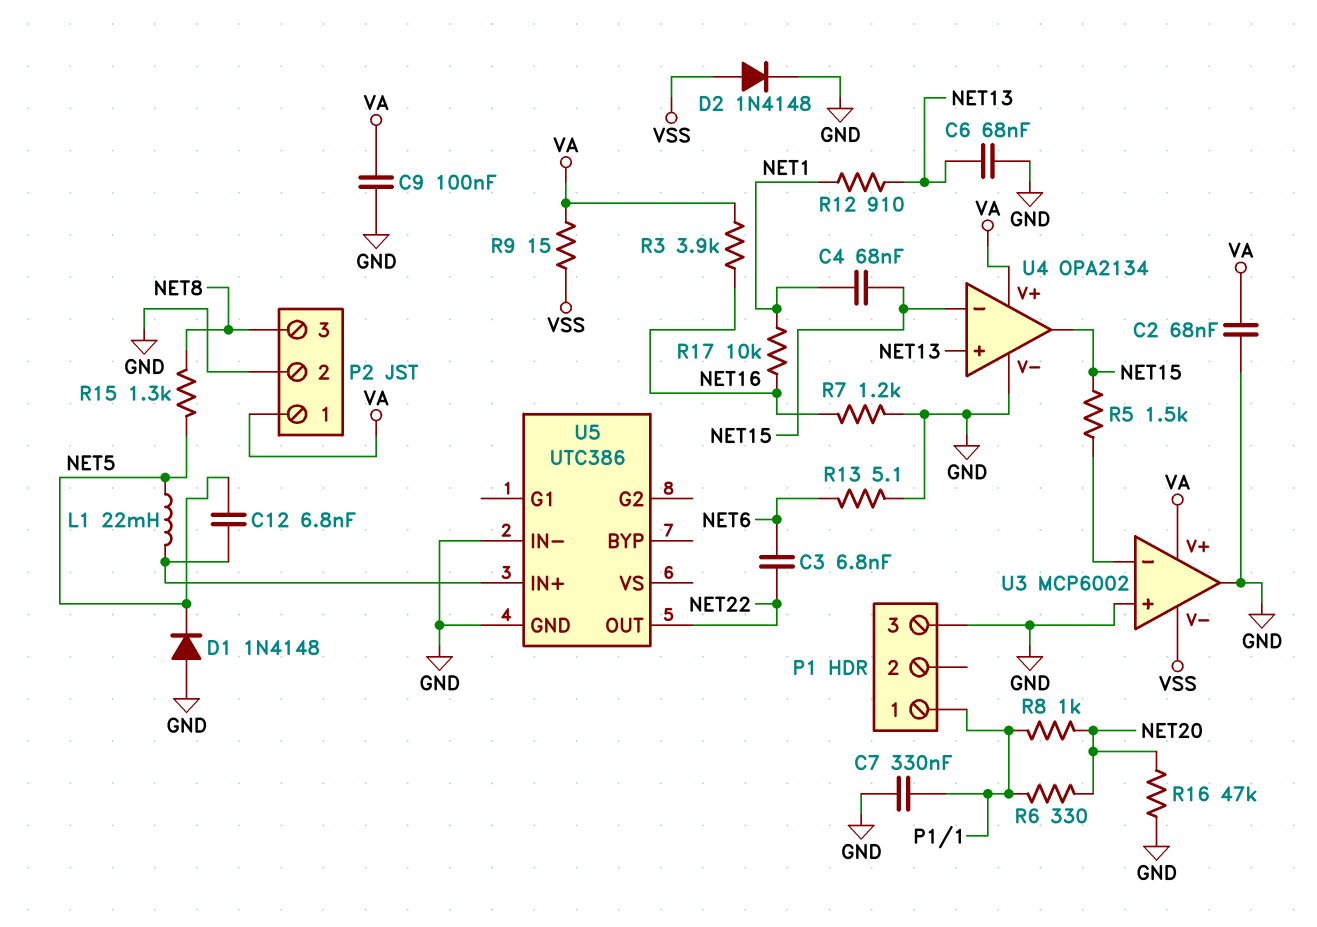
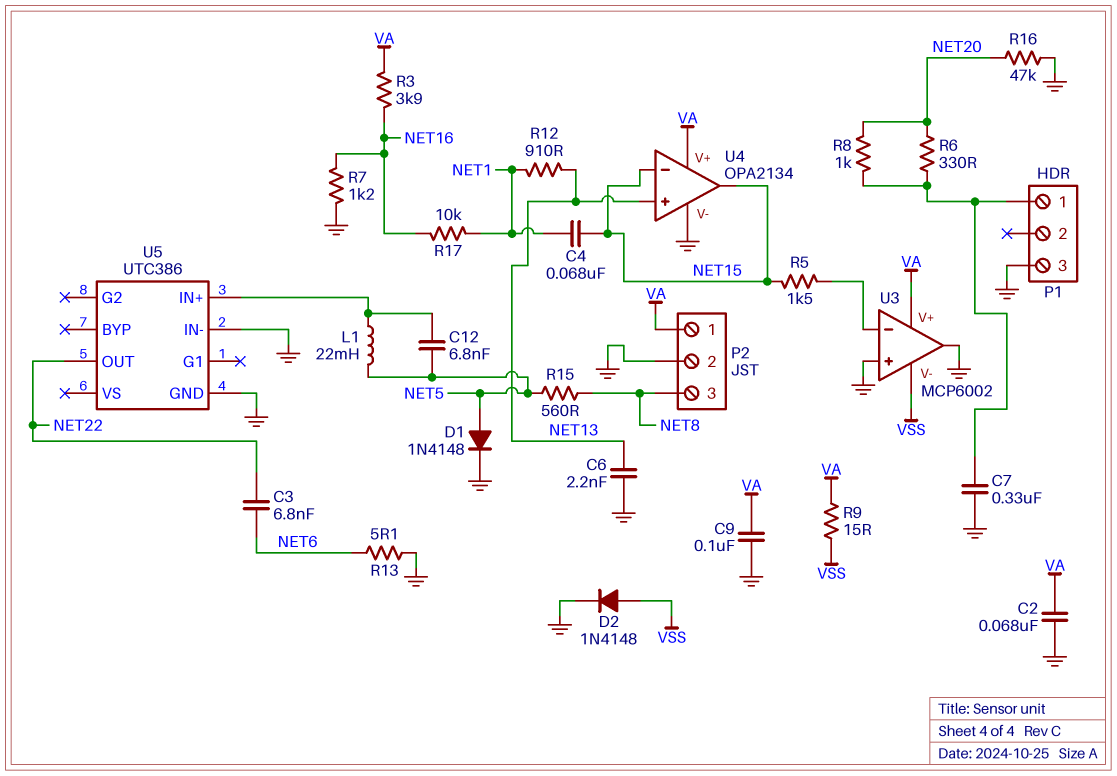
C6: 68nF (GND, NET13) -> 2.2nF (GND, NET13)
D1: diode 1N4148 (A GND, K NET5) -> diode 1N4148 (A NET5, K GND)
R15: 1.3k (NET5, NET8) -> 560 (NET5, NET8)

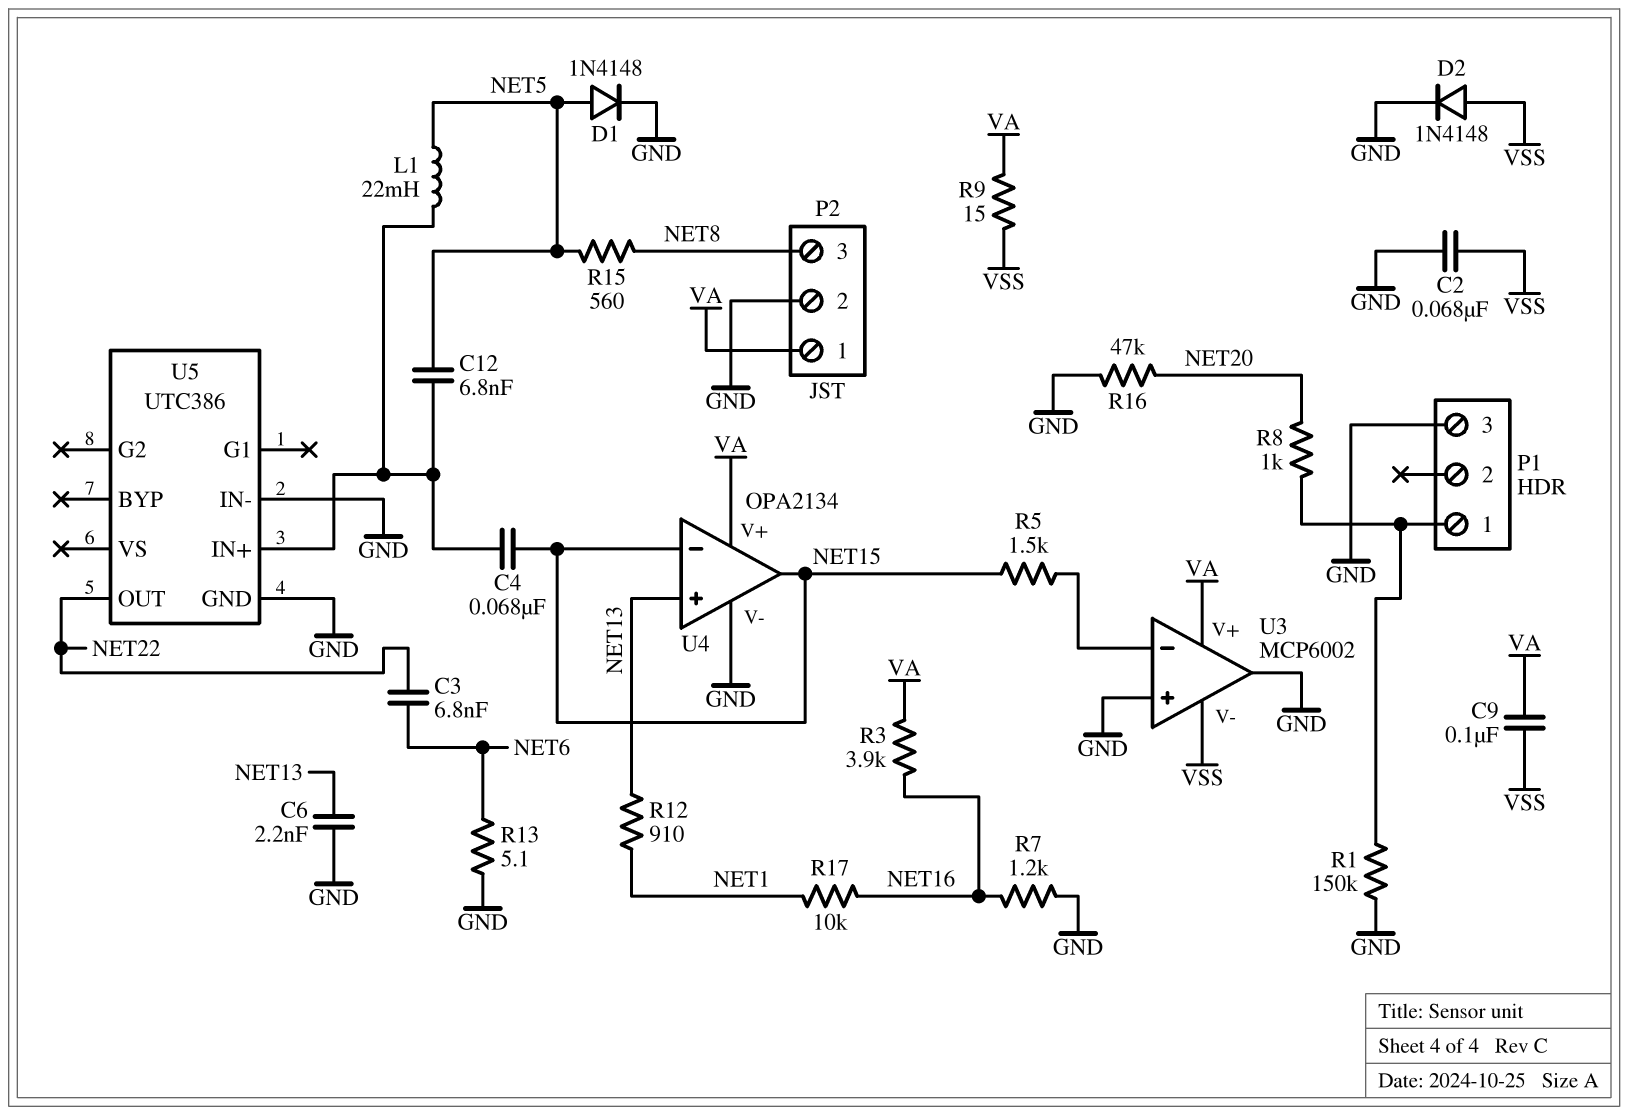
C2: 68nF (GND, VA) -> 68nF (GND, VSS)
C4: 68nF (NET1, NET15) -> 68nF (NET15, U5/IN+)
C7: 330nF (GND, P1/1) -> none
C9: 100nF (GND, VA) -> 100nF (VA, VSS)
R1: none -> 150k (GND, P1/1)
R6: 330 (NET20, P1/1) -> none

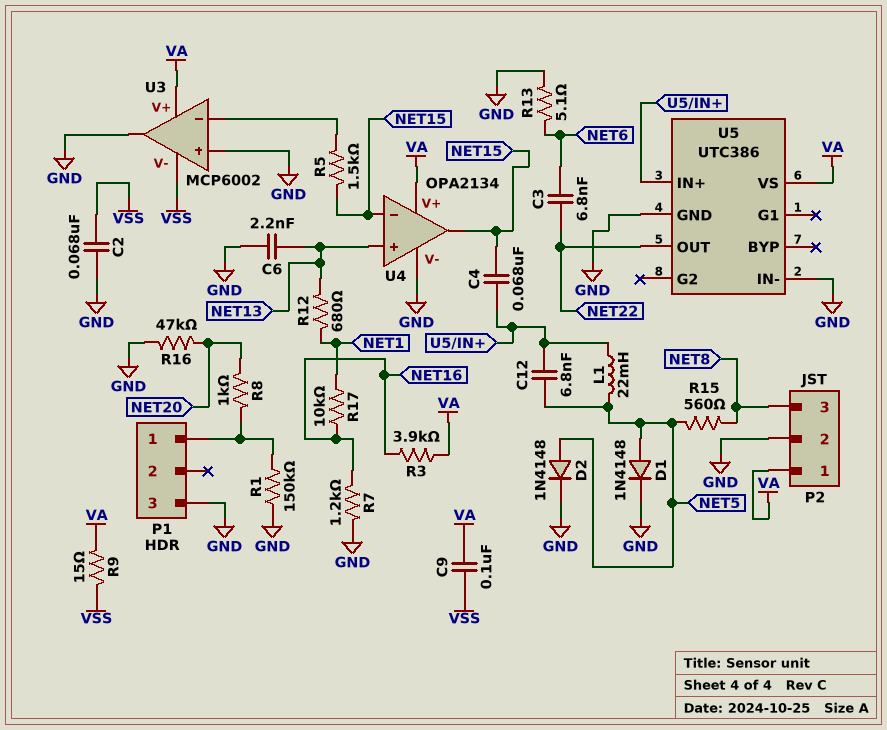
D2: diode 1N4148 (A VSS, K GND) -> diode 1N4148 (A NET5, K GND)
R12: 910 (NET1, NET13) -> 680 (NET1, NET13)
U5 pin VS: none -> VA

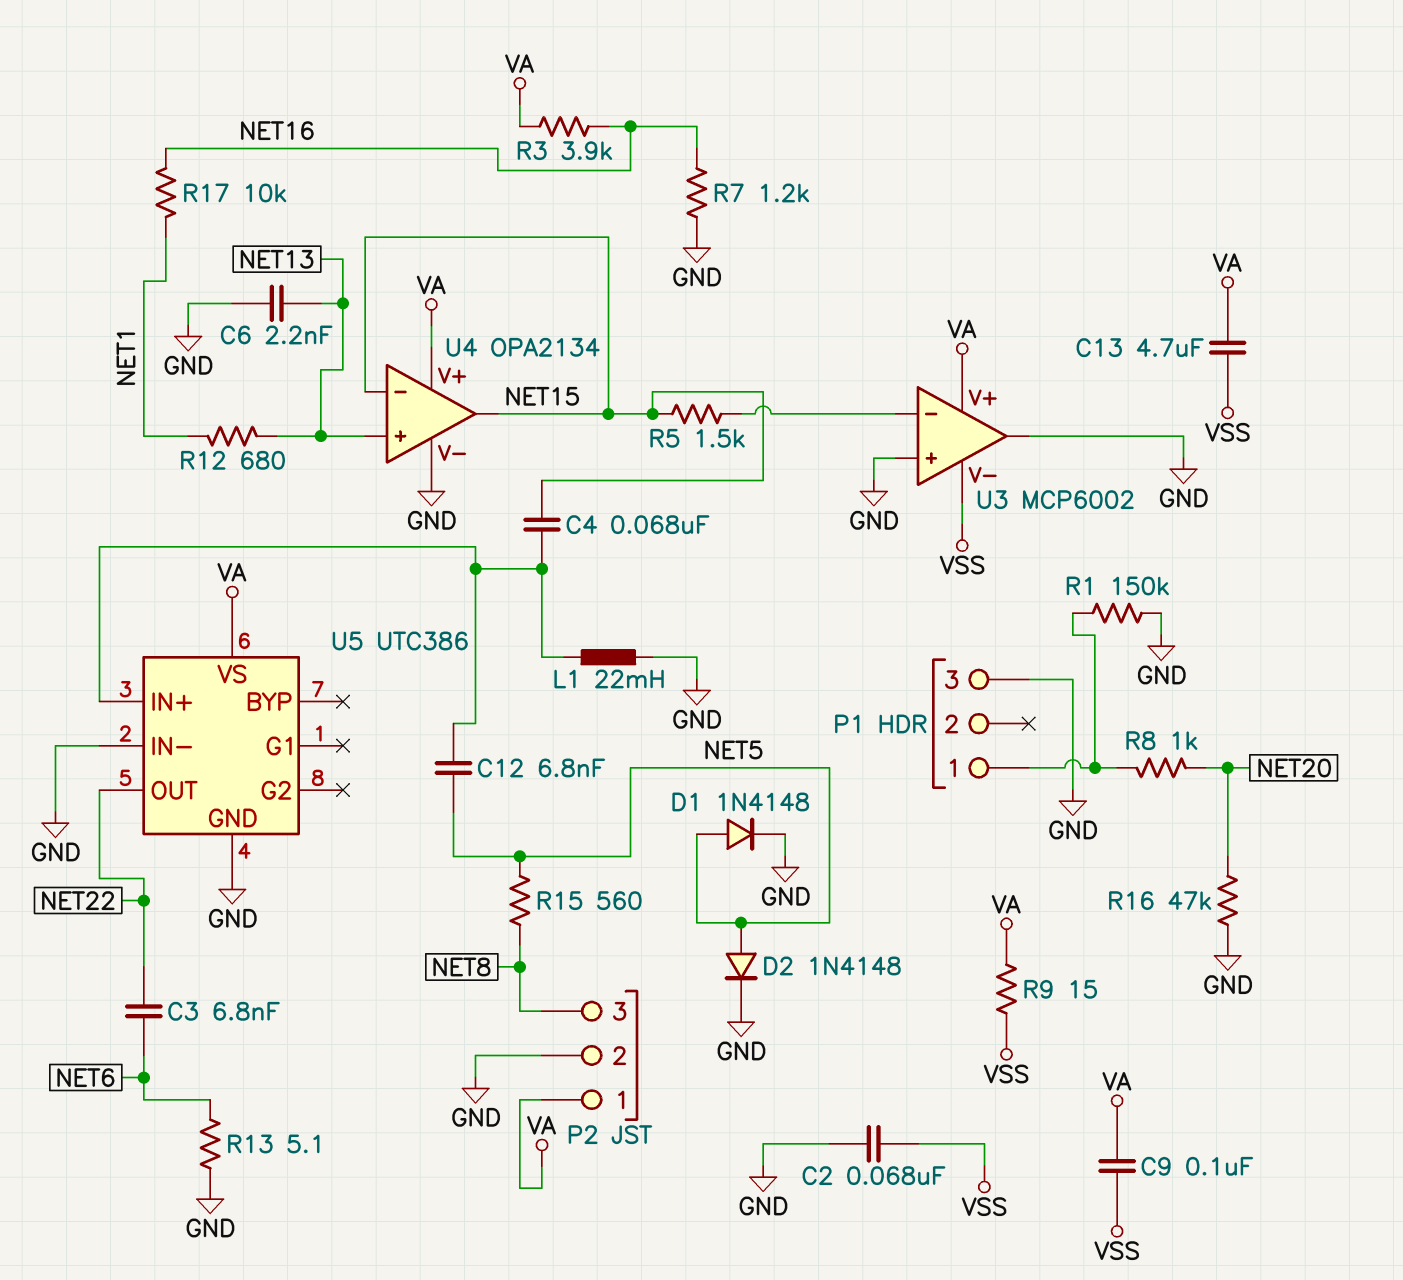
C13: none -> 4.7uF (VA, VSS)
L1: 22mH (NET5, U5/IN+) -> 22mH (GND, U5/IN+)

